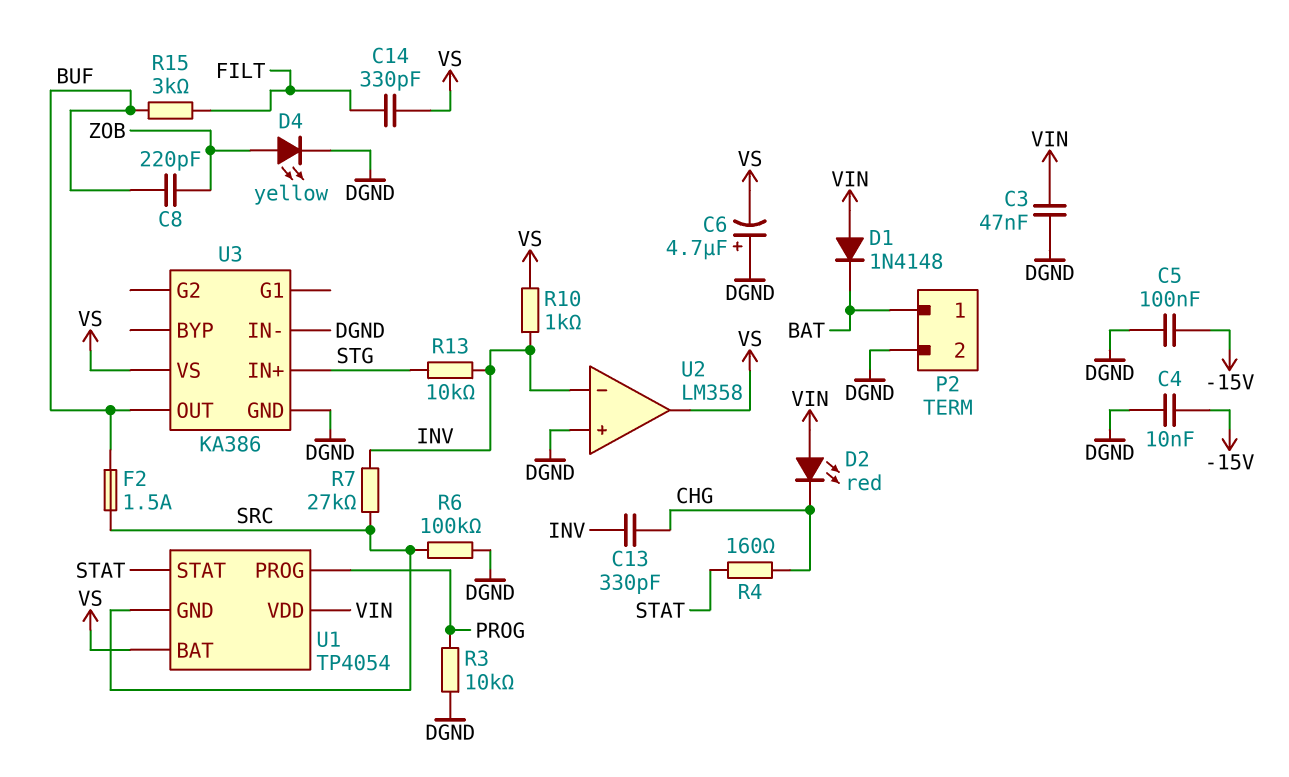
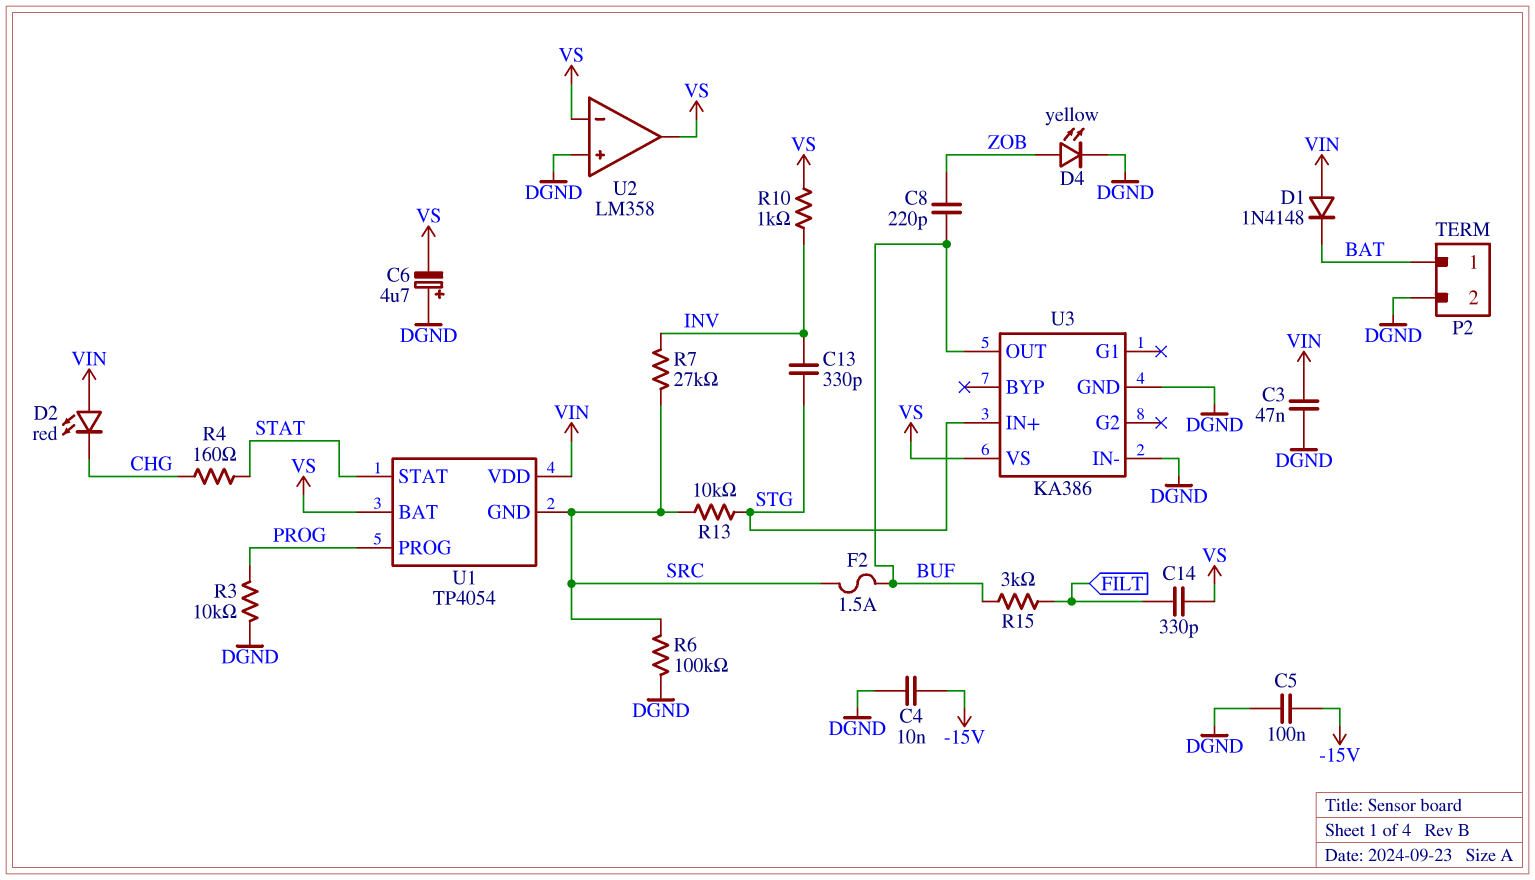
C13: 330pF (CHG, INV) -> 330pF (INV, STG)
R13: 10k (INV, STG) -> 10k (SRC, STG)
U2 pin in-: INV -> VS

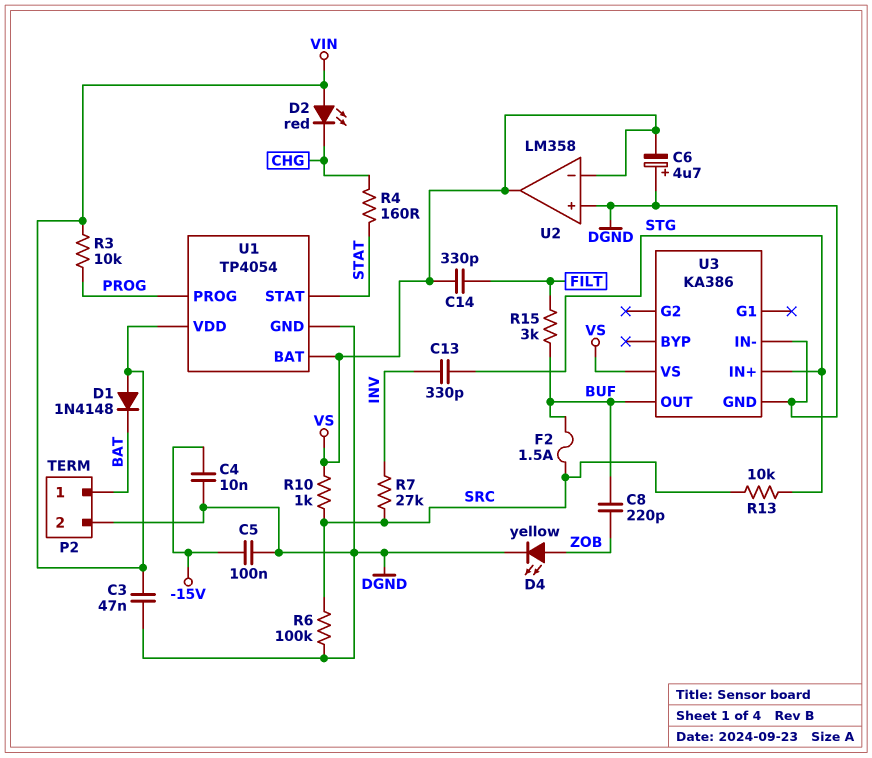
R3: 10k (DGND, PROG) -> 10k (PROG, VIN)
R10: 1k (INV, VS) -> 1k (SRC, VS)
U1 pin GND: SRC -> DGND

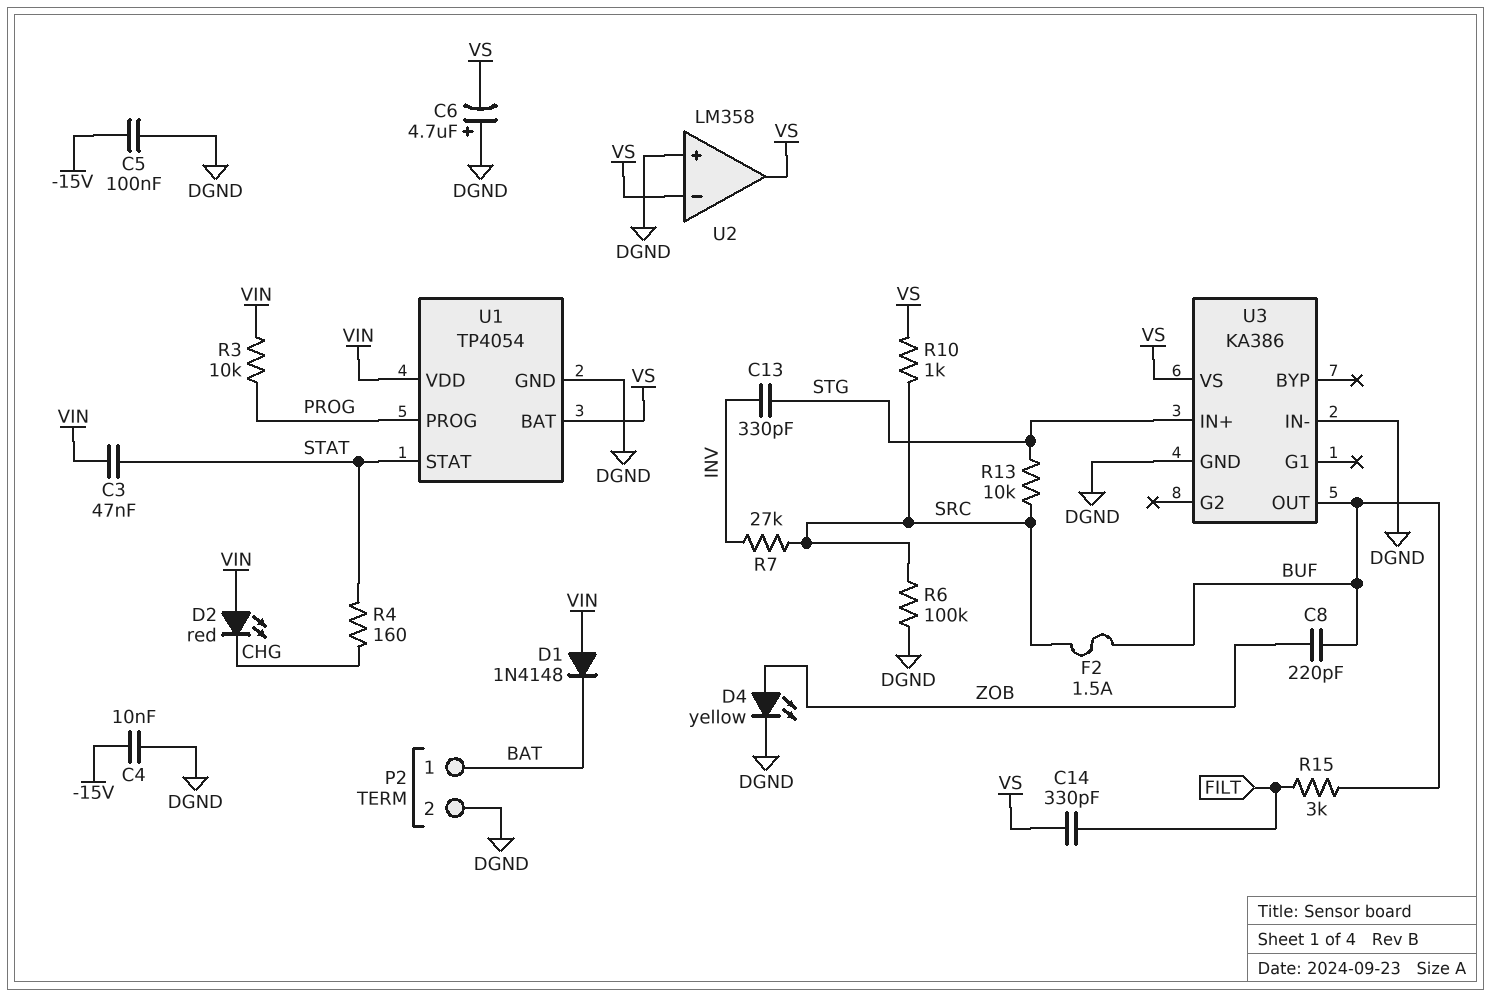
C3: 47nF (DGND, VIN) -> 47nF (STAT, VIN)

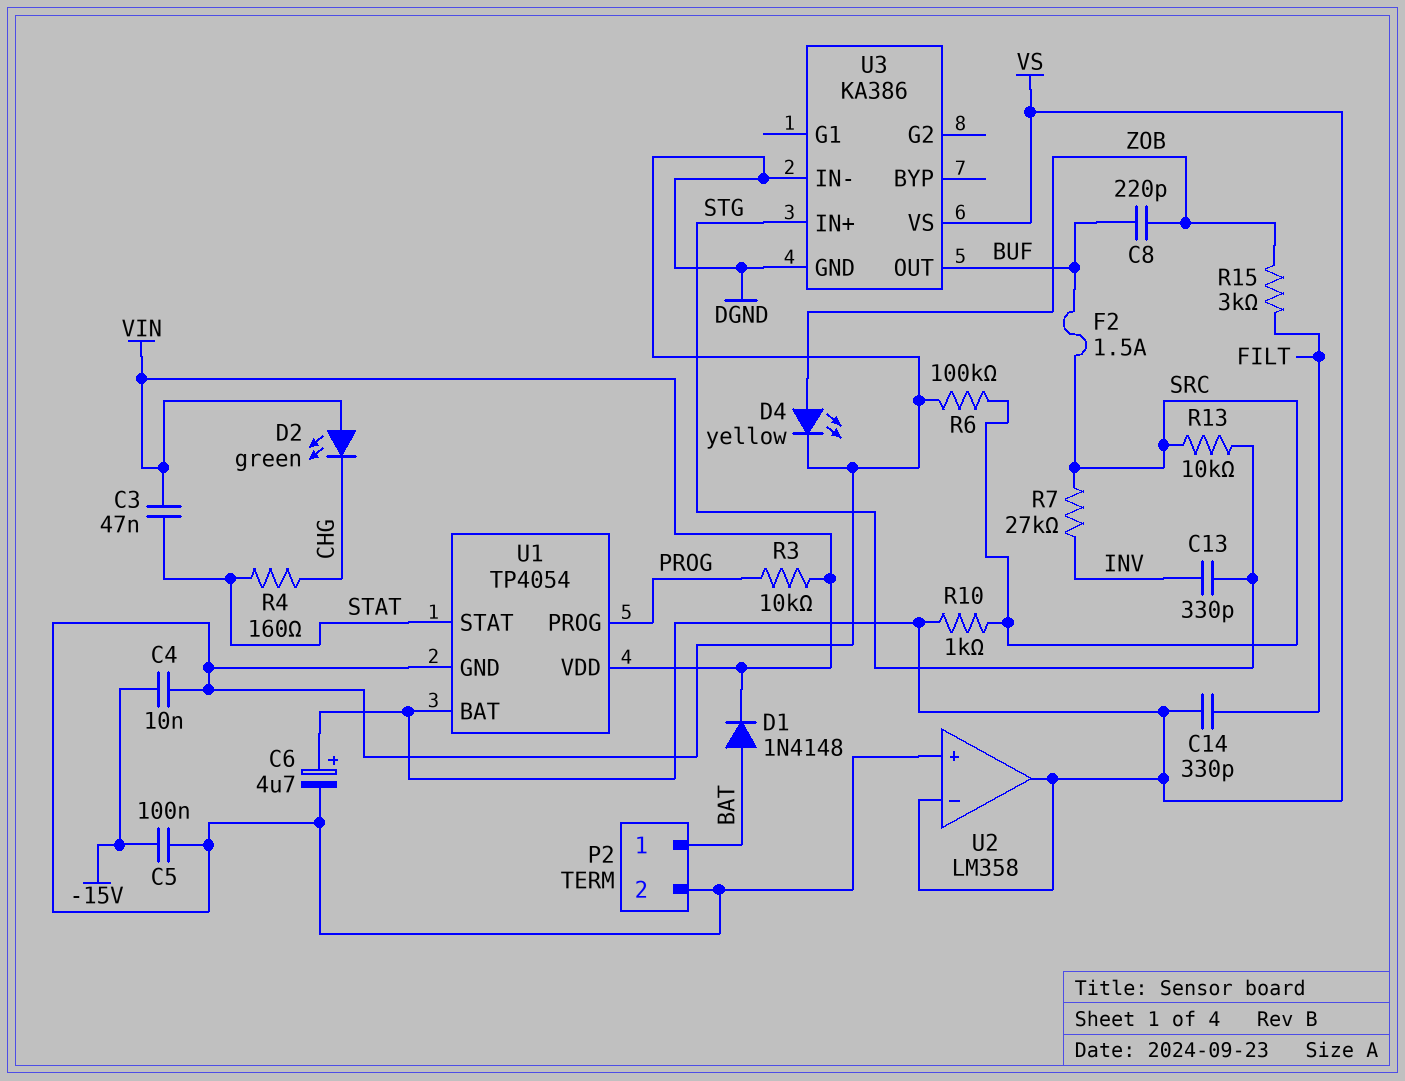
C6: 4.7uF (plus DGND, minus VS) -> 4.7uF (plus VS, minus DGND)
D1: diode 1N4148 (A VIN, K BAT) -> diode 1N4148 (A BAT, K VIN)
D2: LED red (A VIN, K CHG) -> LED green (A VIN, K CHG)
R15: 3k (BUF, FILT) -> 3k (FILT, ZOB)

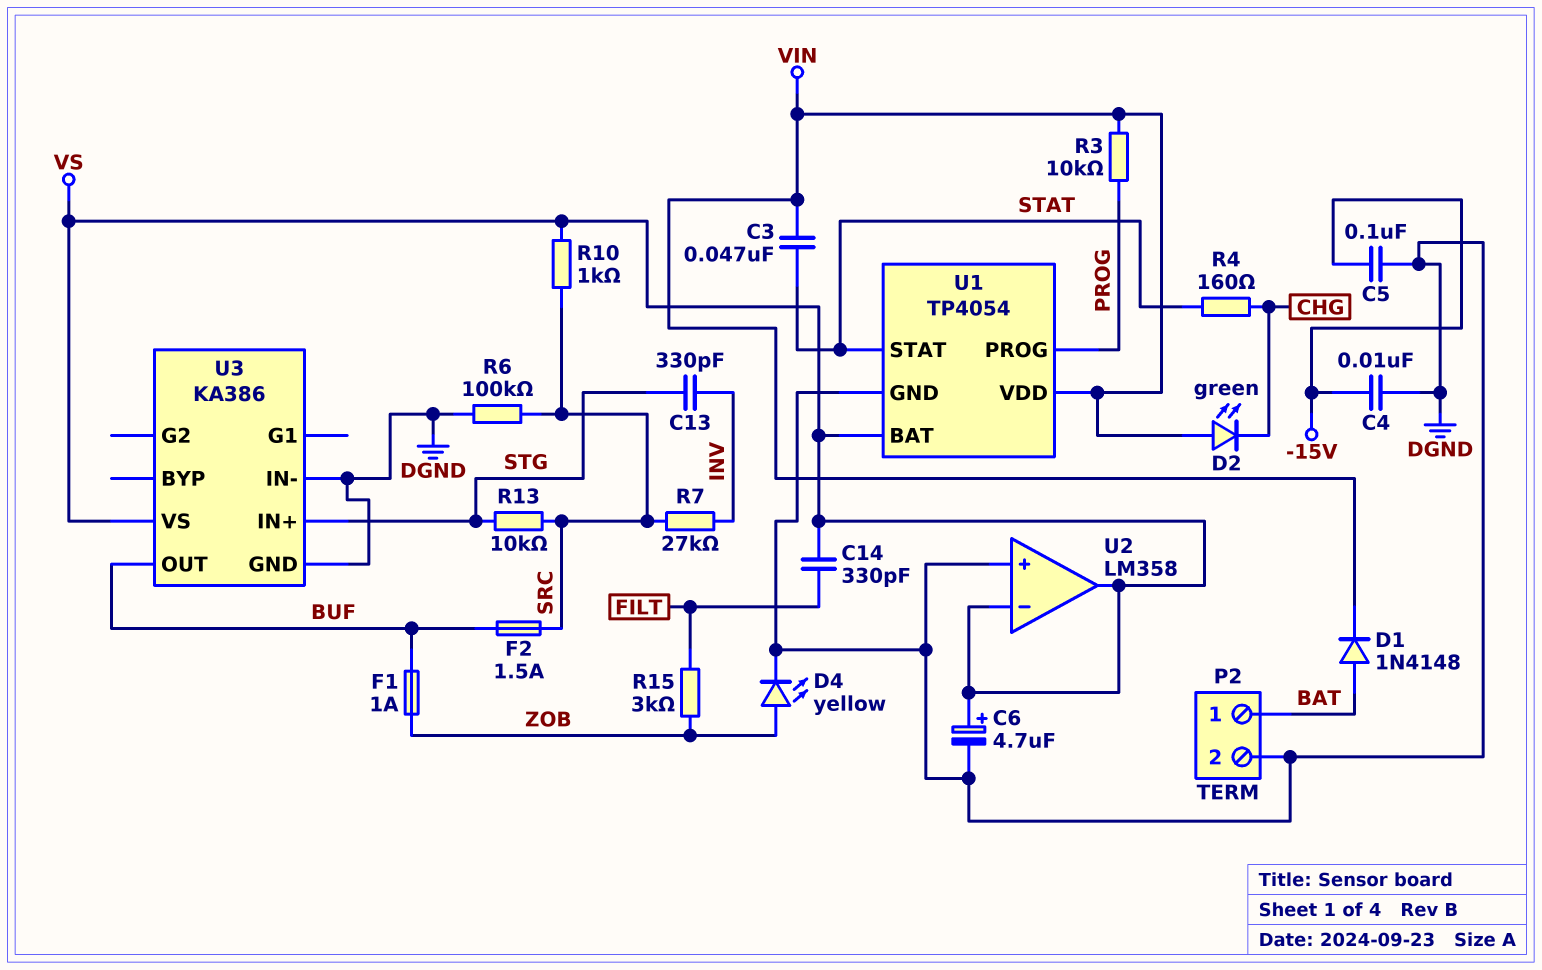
C8: 220pF (BUF, ZOB) -> none
F1: none -> 1A (BUF, ZOB)

